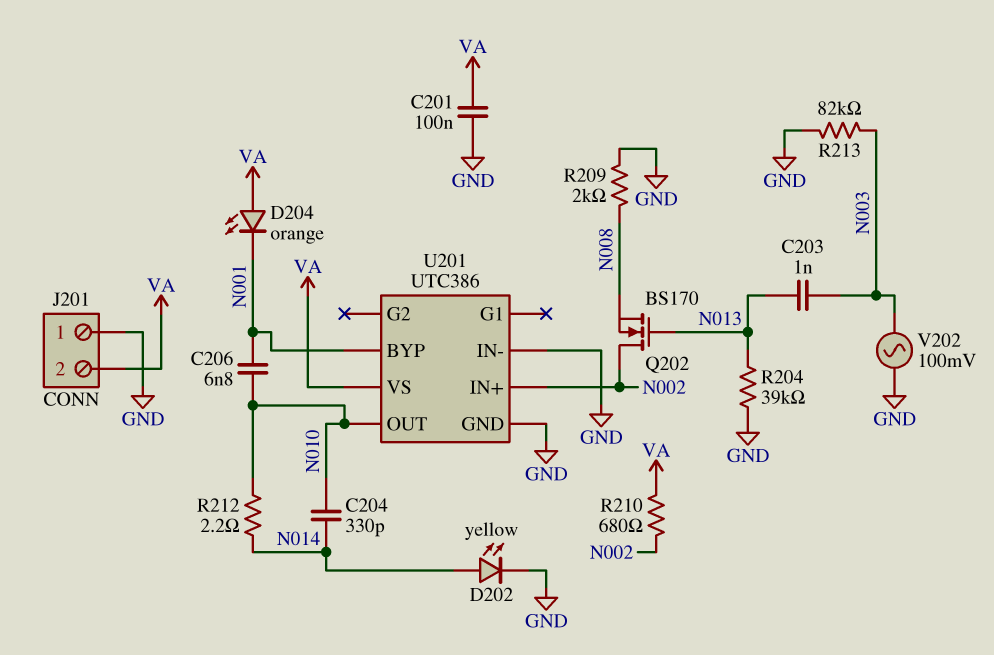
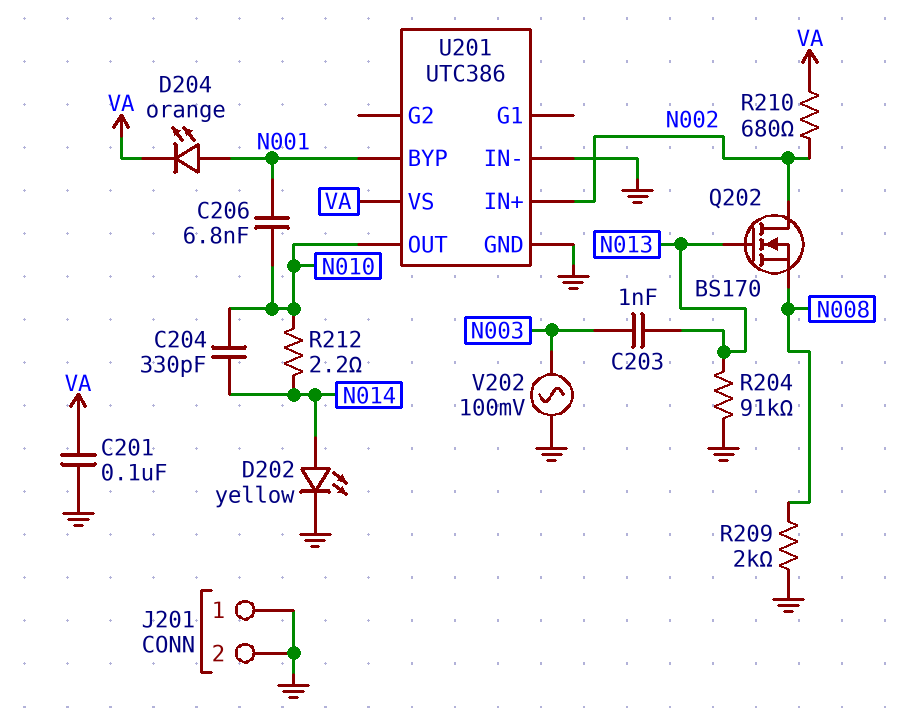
D204: LED orange (A VA, K N001) -> LED orange (A N001, K VA)
J201 pin 2: VA -> GND
R204: 39k (GND, N013) -> 91k (GND, N013)
R213: 82k (GND, N003) -> none

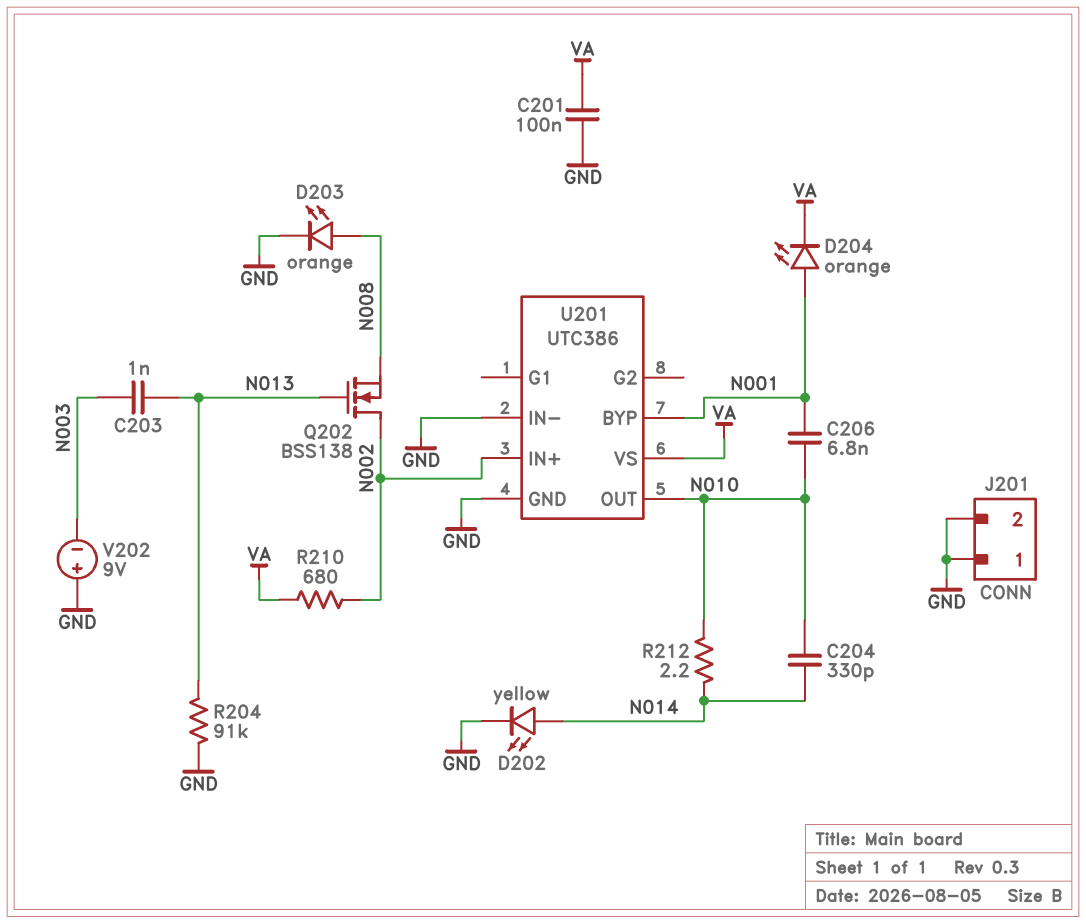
D203: none -> LED orange (A N008, K GND)
Q202: NMOS BS170 (G N013, D N002, S N008) -> NMOS BSS138 (G N013, D N002, S N008)
R209: 2k (GND, N008) -> none
V202: AC 100mV (GND, N003) -> 9V (plus GND, minus N003)

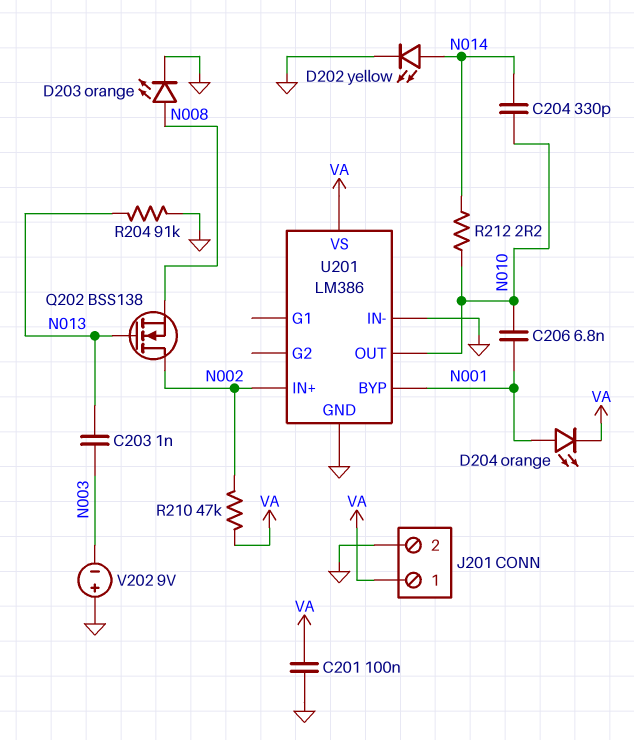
J201 pin 1: GND -> VA
R210: 680 (N002, VA) -> 47k (N002, VA)
U201: UTC386 -> LM386

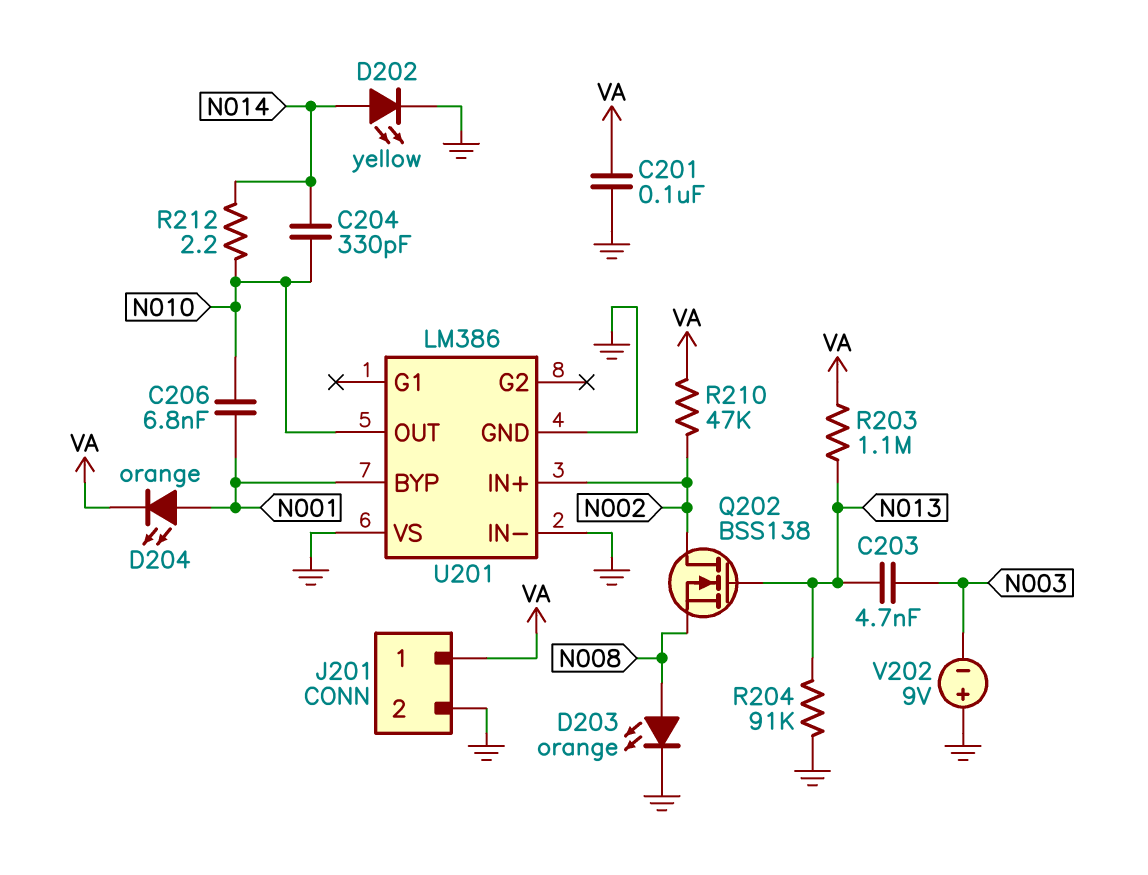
C203: 1nF (N003, N013) -> 4.7nF (N003, N013)
R203: none -> 1.1M (N013, VA)
U201 pin VS: VA -> GND

